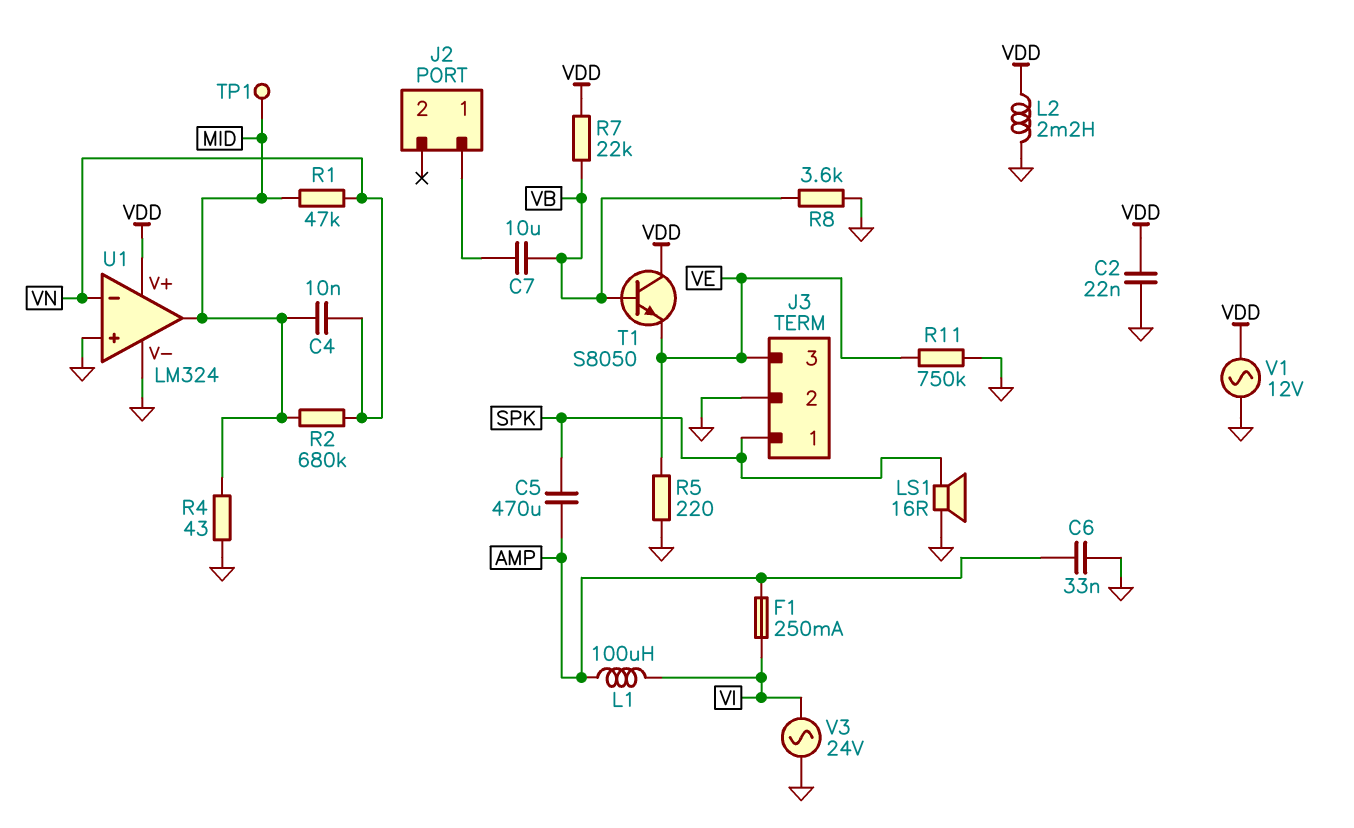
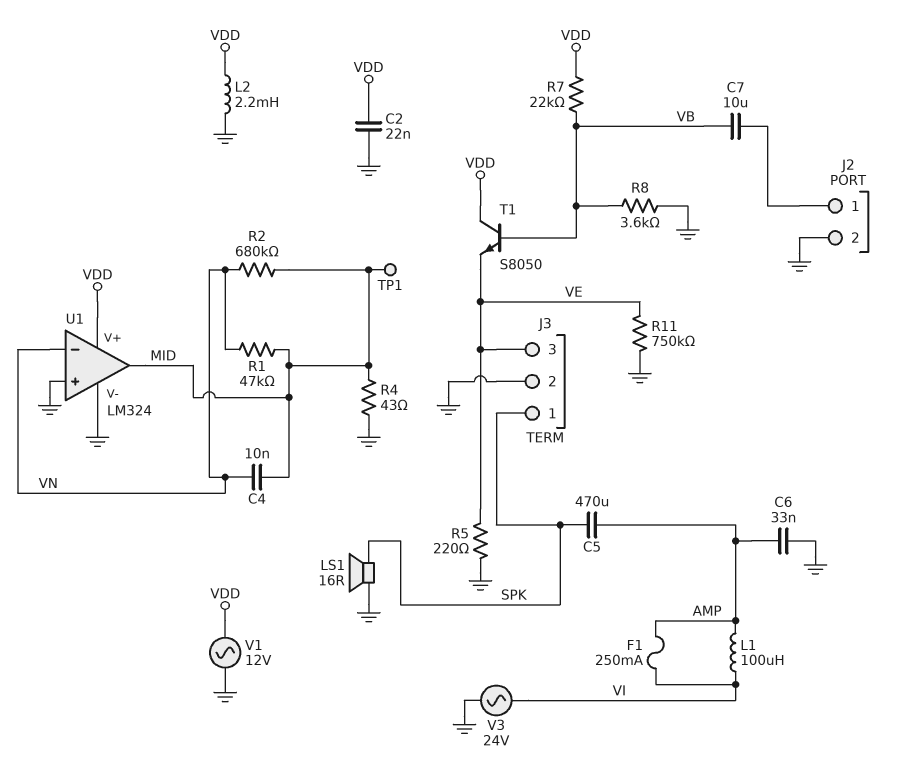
J2 pin 2: none -> GND

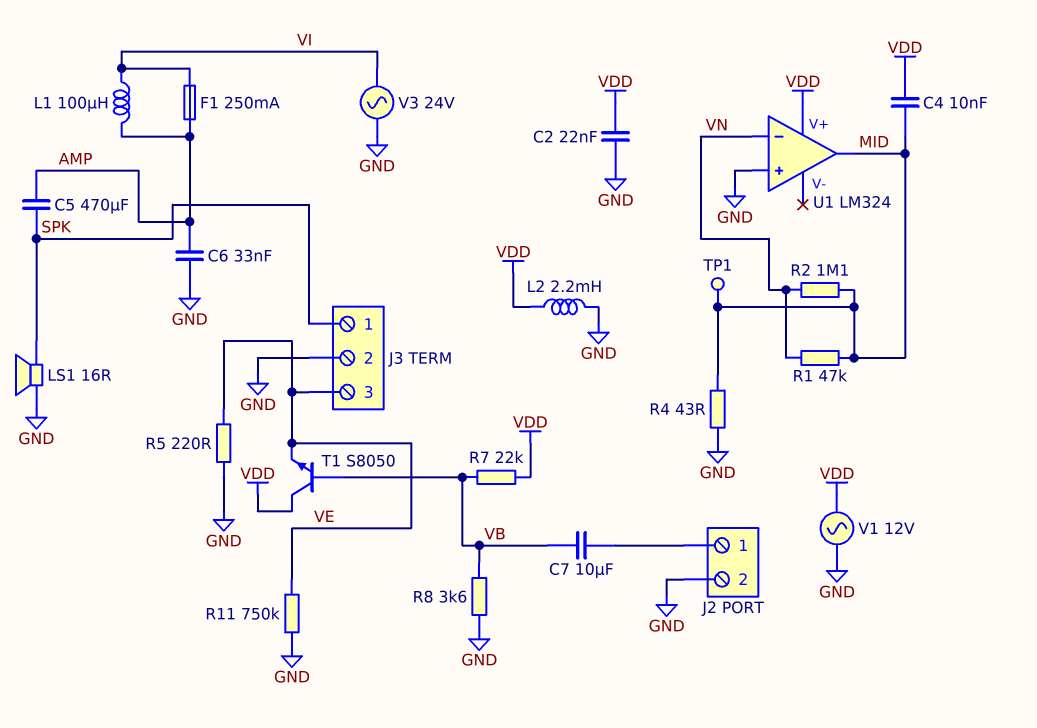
C4: 10nF (MID, VN) -> 10nF (MID, VDD)
R2: 680k (MID, VN) -> 1.1M (MID, VN)
U1 pin V-: GND -> none

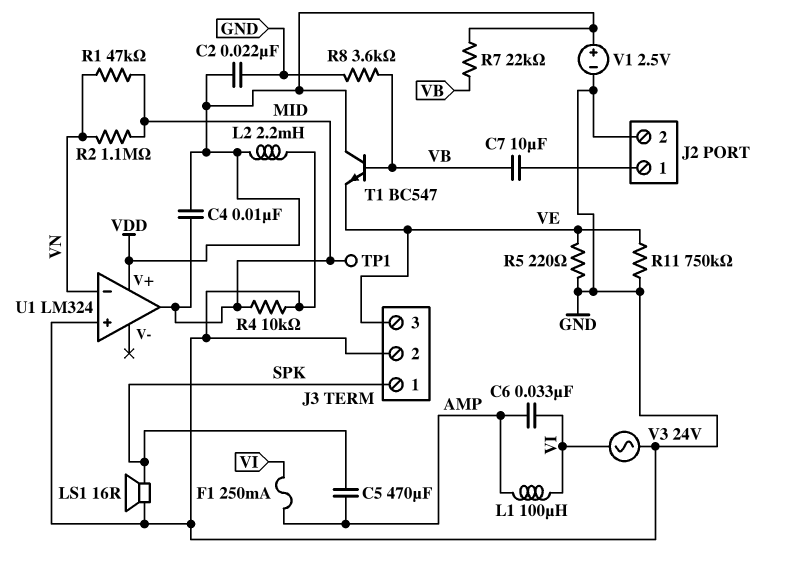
C6: 33nF (AMP, GND) -> 33nF (AMP, VI)
R4: 43 (GND, MID) -> 10k (GND, MID)
T1: NPN S8050 (B VB, C VDD, E VE) -> NPN BC547 (B VB, C VDD, E VE)
V1: AC 12V (GND, VDD) -> 2.5V (plus VDD, minus GND)

